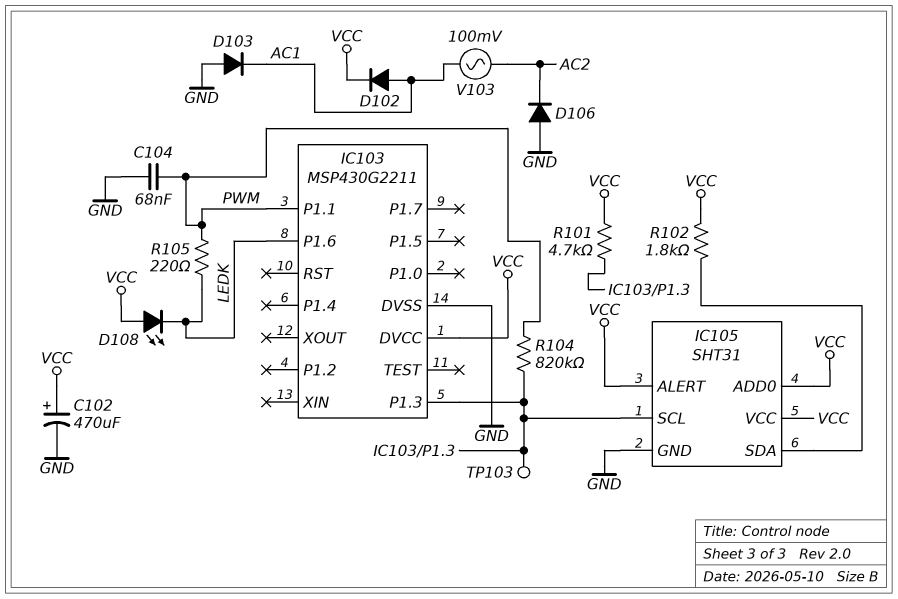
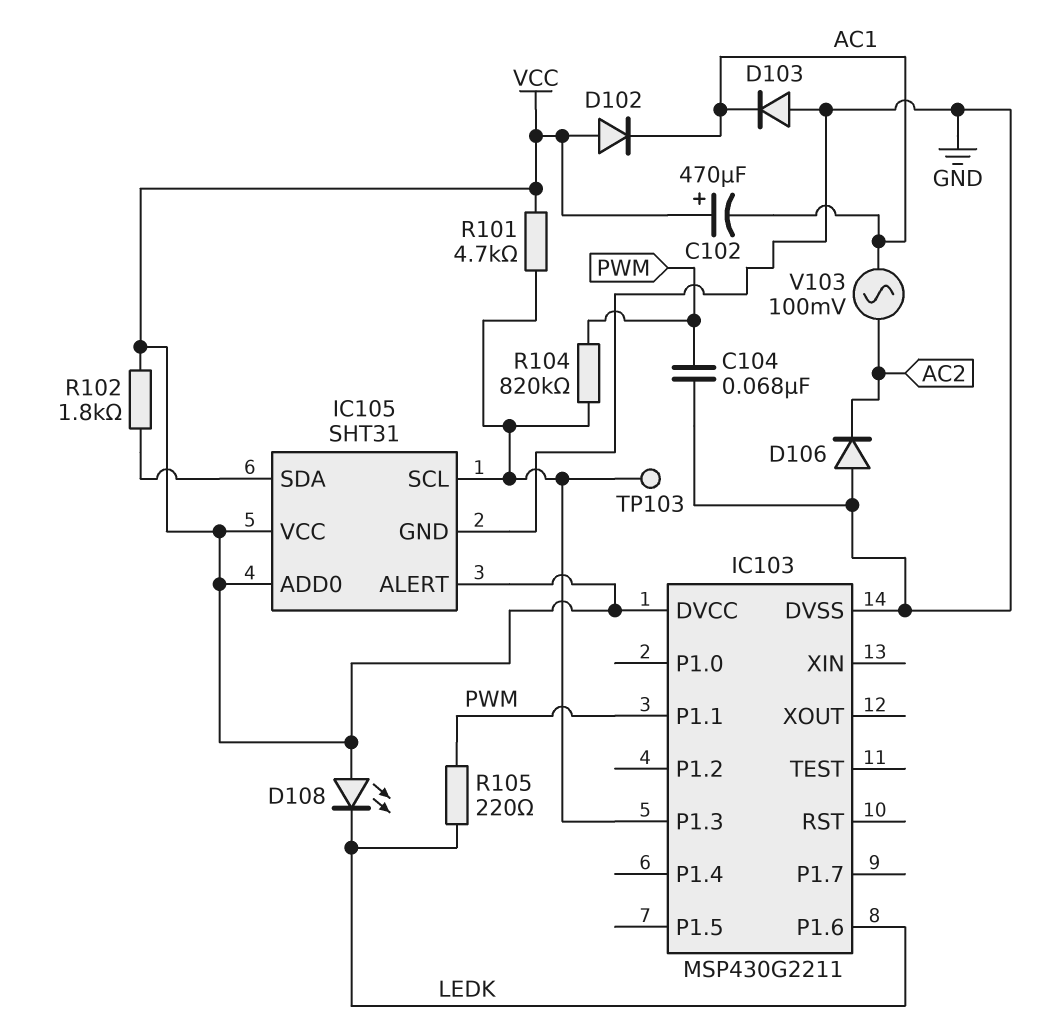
C102: 470uF (plus VCC, minus GND) -> 470uF (plus VCC, minus AC1)
D102: diode (A AC1, K VCC) -> diode (A VCC, K AC1)

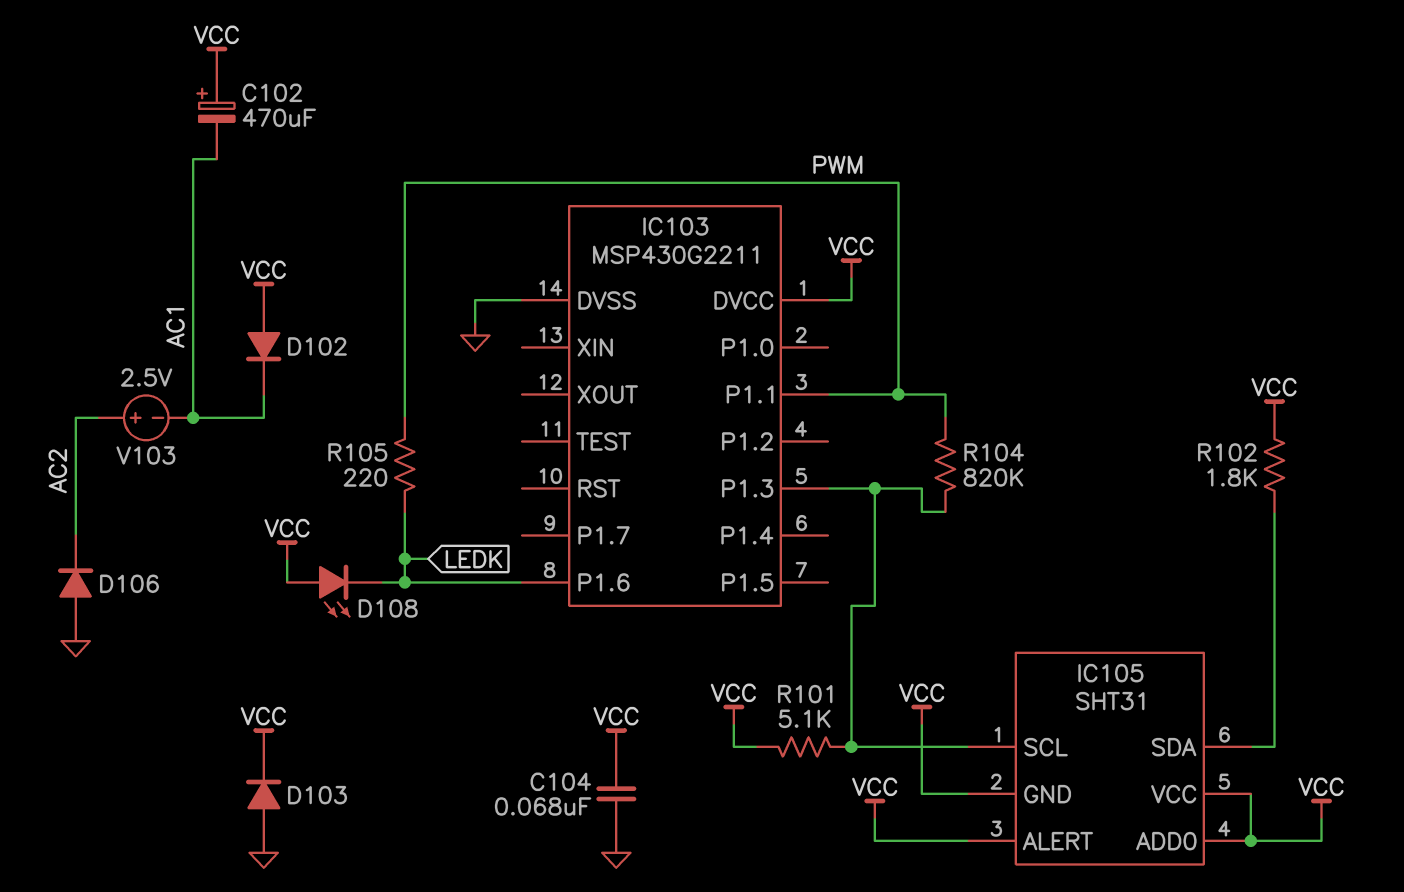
C104: 68nF (GND, PWM) -> 68nF (GND, VCC)
D103: diode (A GND, K AC1) -> diode (A GND, K VCC)
IC105 pin GND: GND -> VCC
R101: 4.7k (IC103/P1.3, VCC) -> 5.1k (IC103/P1.3, VCC)
TP103: test point (IC103/P1.3) -> none
V103: AC 100mV (AC1, AC2) -> 2.5V (plus AC2, minus AC1)

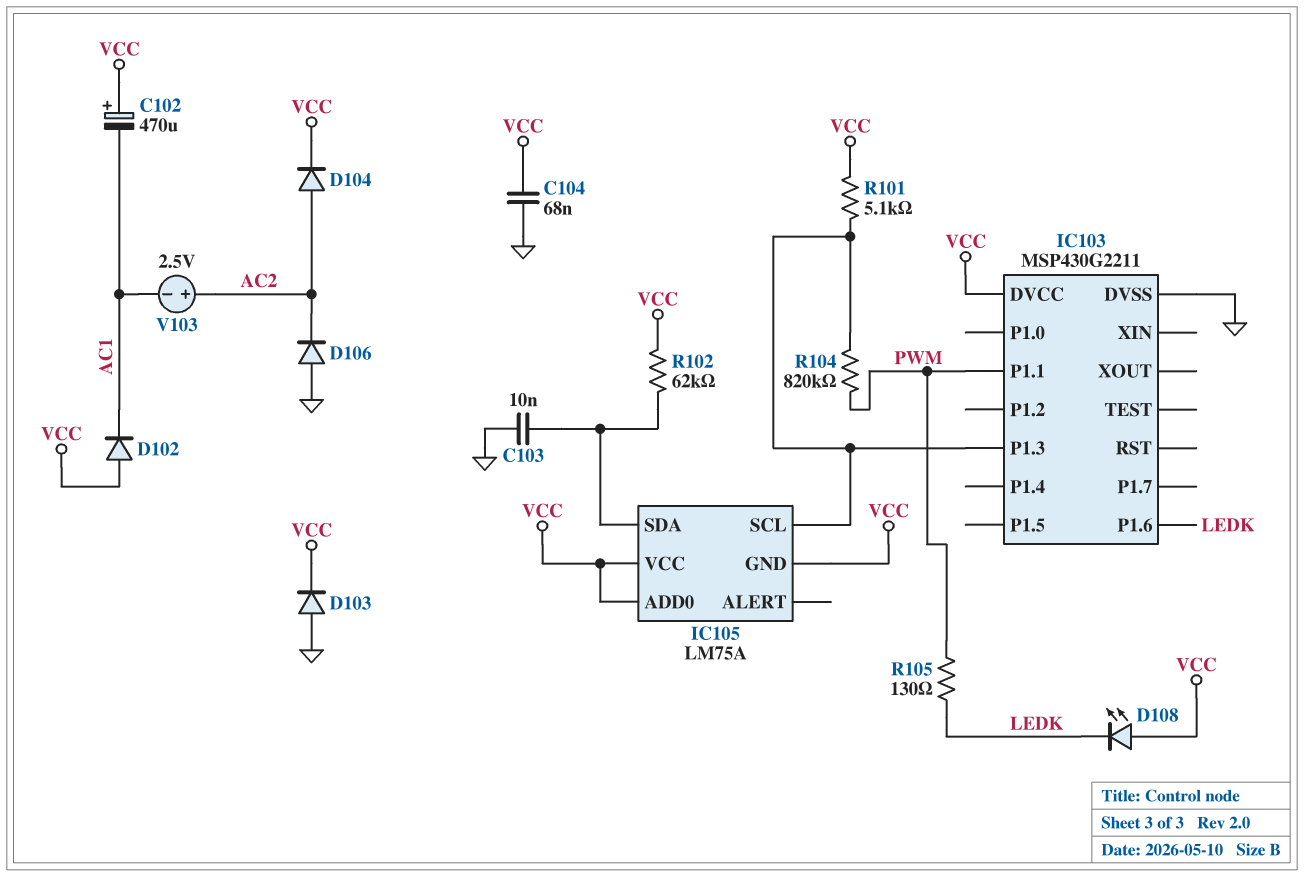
C103: none -> 10nF (GND, IC105/SDA)
D104: none -> diode (A AC2, K VCC)
IC105: SHT31 -> LM75A
IC105 pin ALERT: VCC -> none
R102: 1.8k (IC105/SDA, VCC) -> 62k (IC105/SDA, VCC)
R105: 220 (LEDK, PWM) -> 130 (LEDK, PWM)

